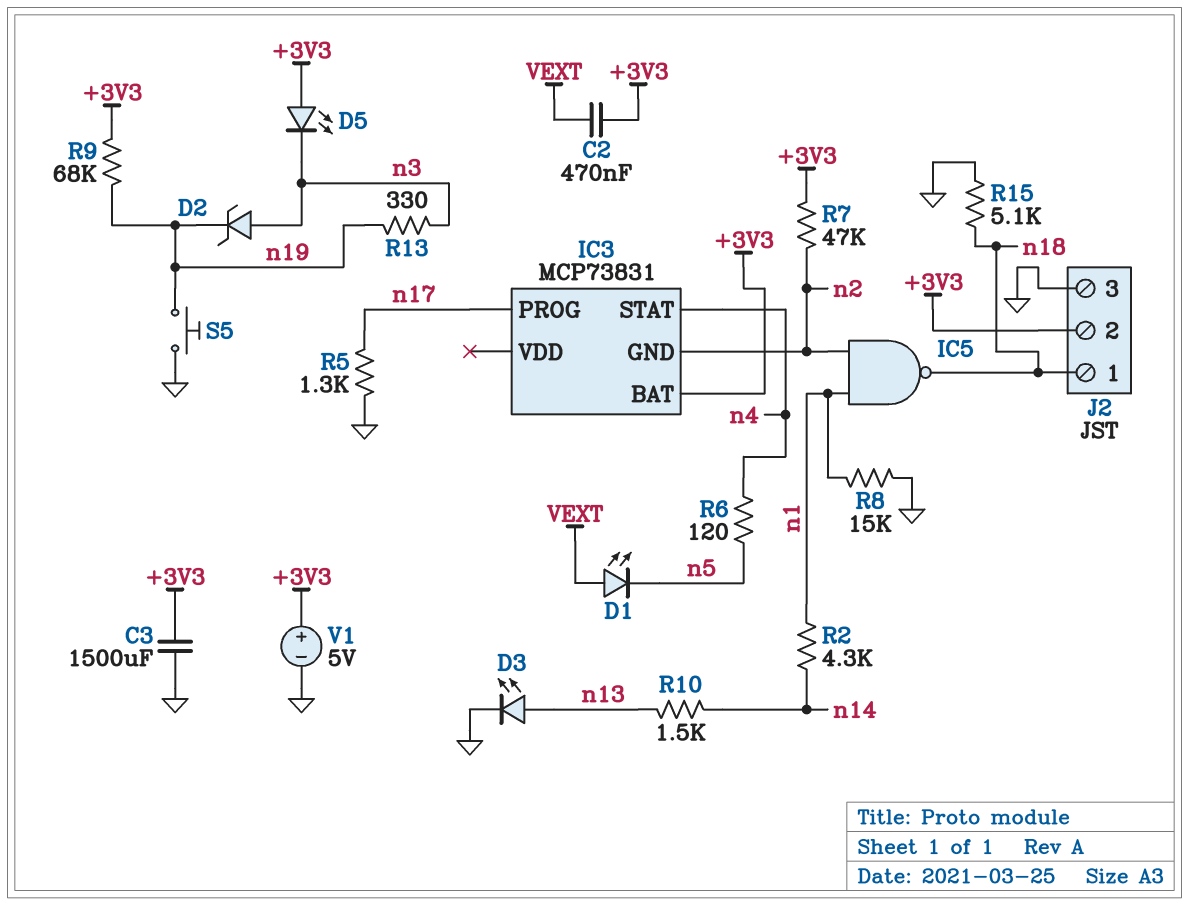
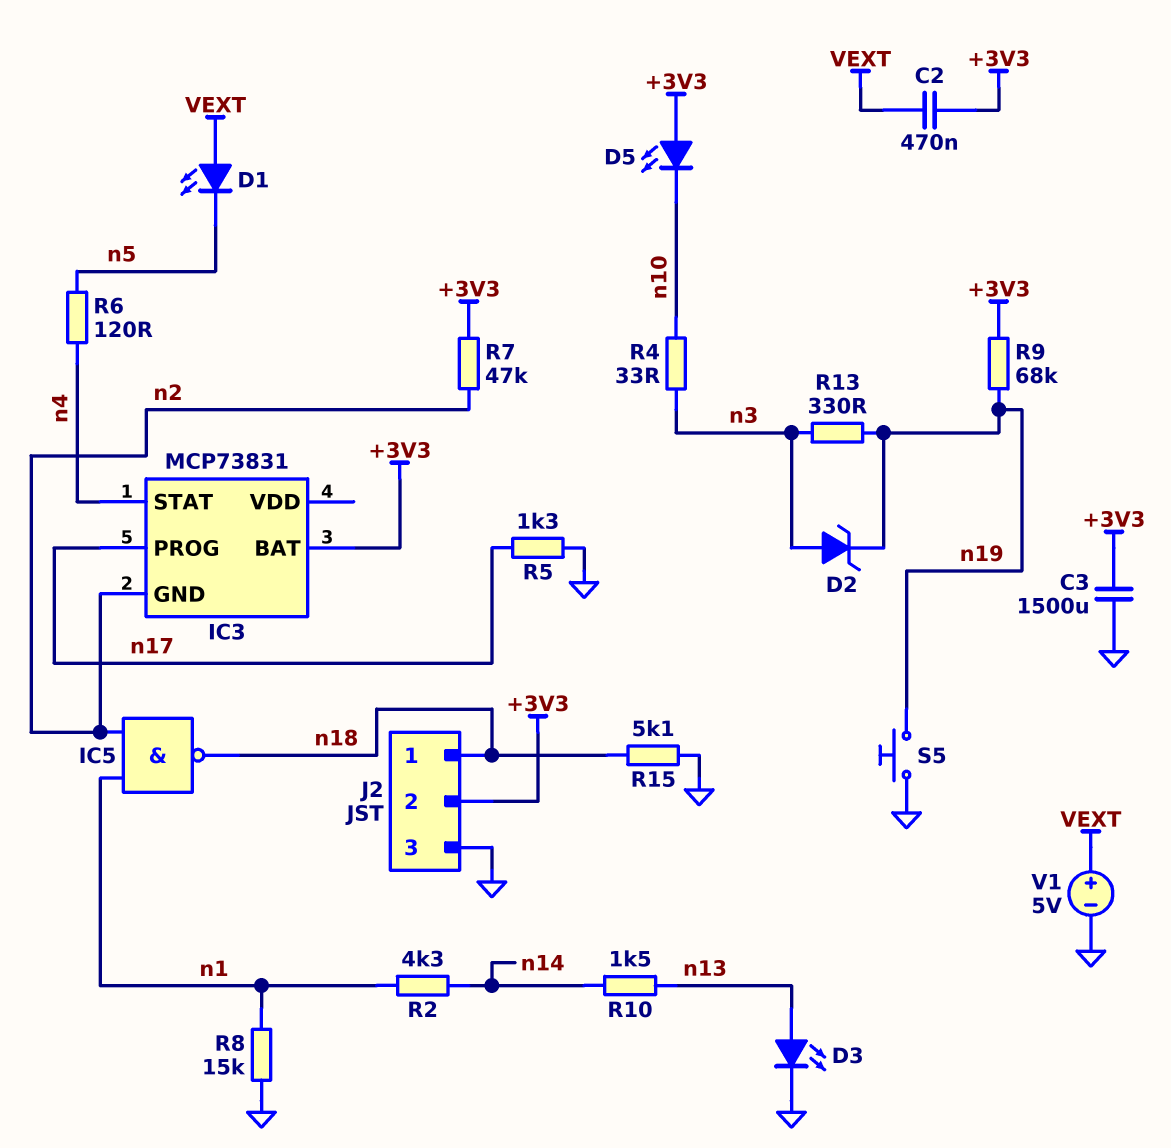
D5: LED (A +3V3, K n3) -> LED (A +3V3, K n10)
R4: none -> 33 (n3, n10)
V1: 5V (plus +3V3, minus GND) -> 5V (plus VEXT, minus GND)

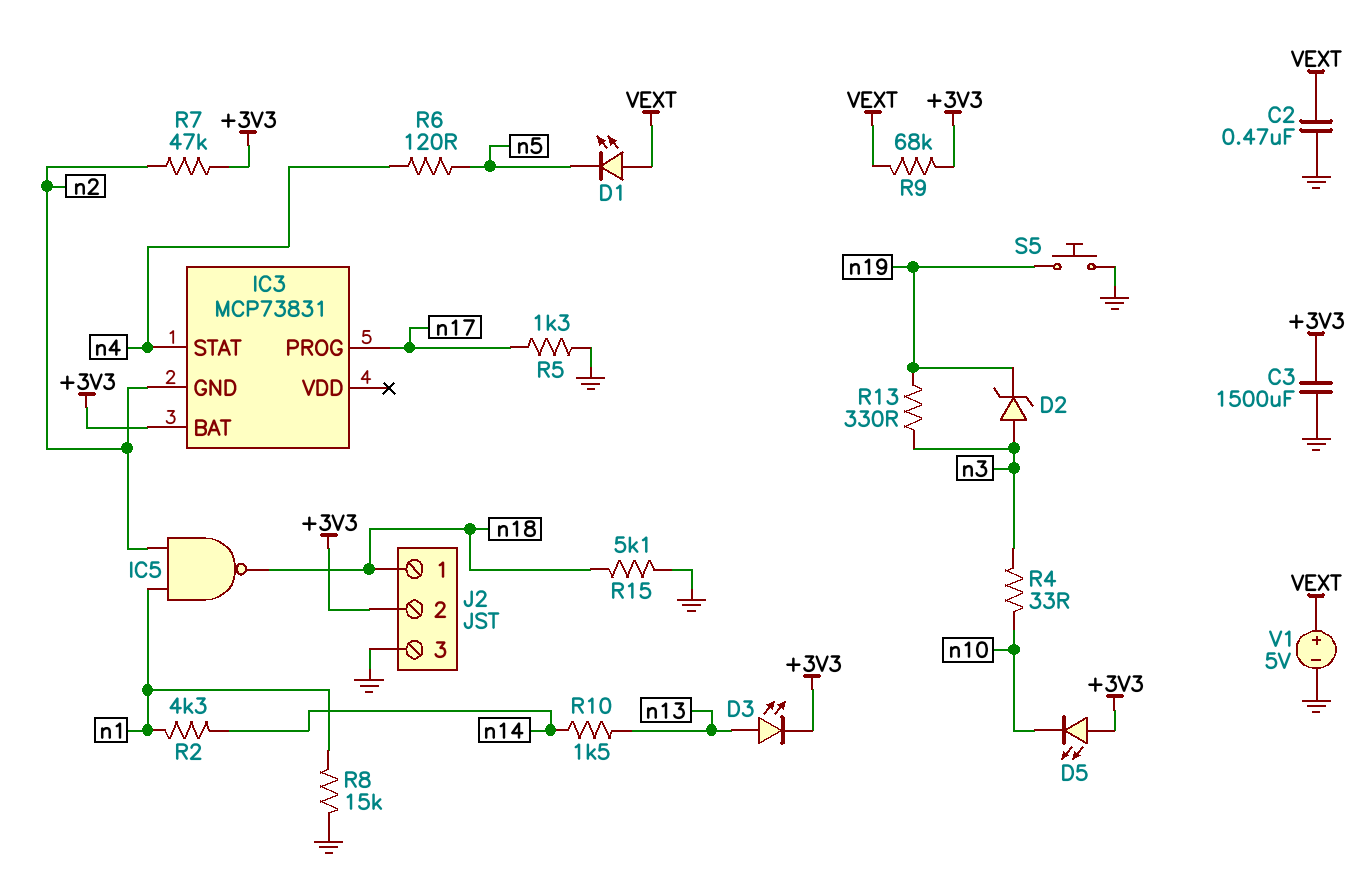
C2: 470nF (+3V3, VEXT) -> 470nF (GND, VEXT)
D3: LED (A n13, K GND) -> LED (A n13, K +3V3)
R9: 68k (+3V3, n19) -> 68k (+3V3, VEXT)

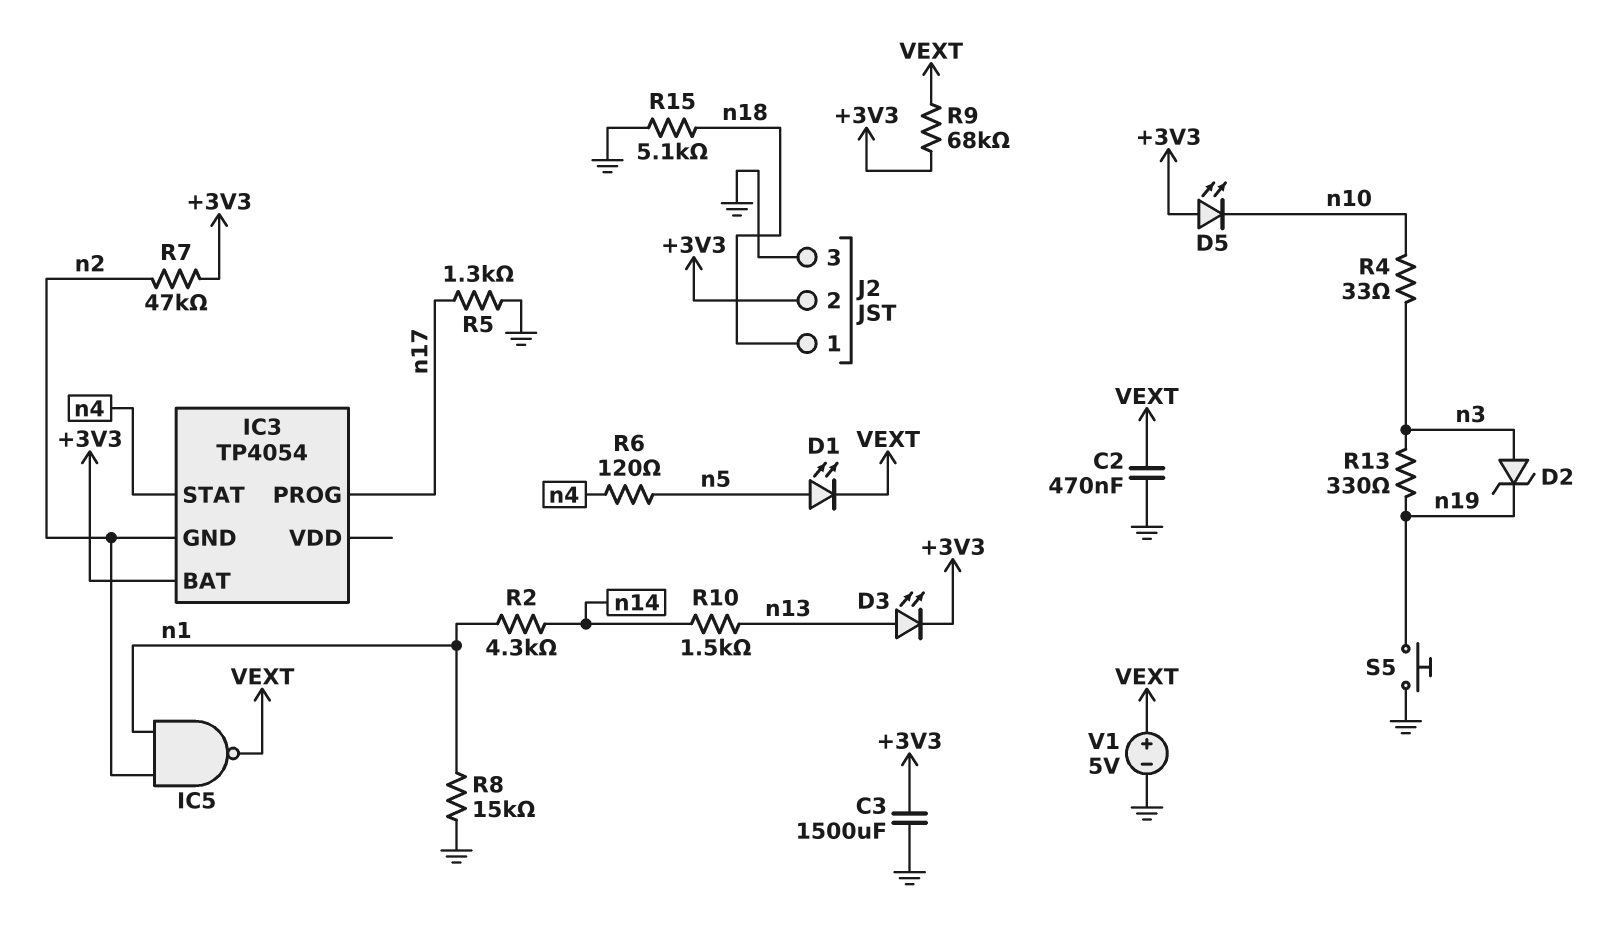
D1: LED (A VEXT, K n5) -> LED (A n5, K VEXT)
IC3: MCP73831 -> TP4054
IC5: NAND (in n1, in n2, out n18) -> NAND (in n1, in n2, out VEXT)

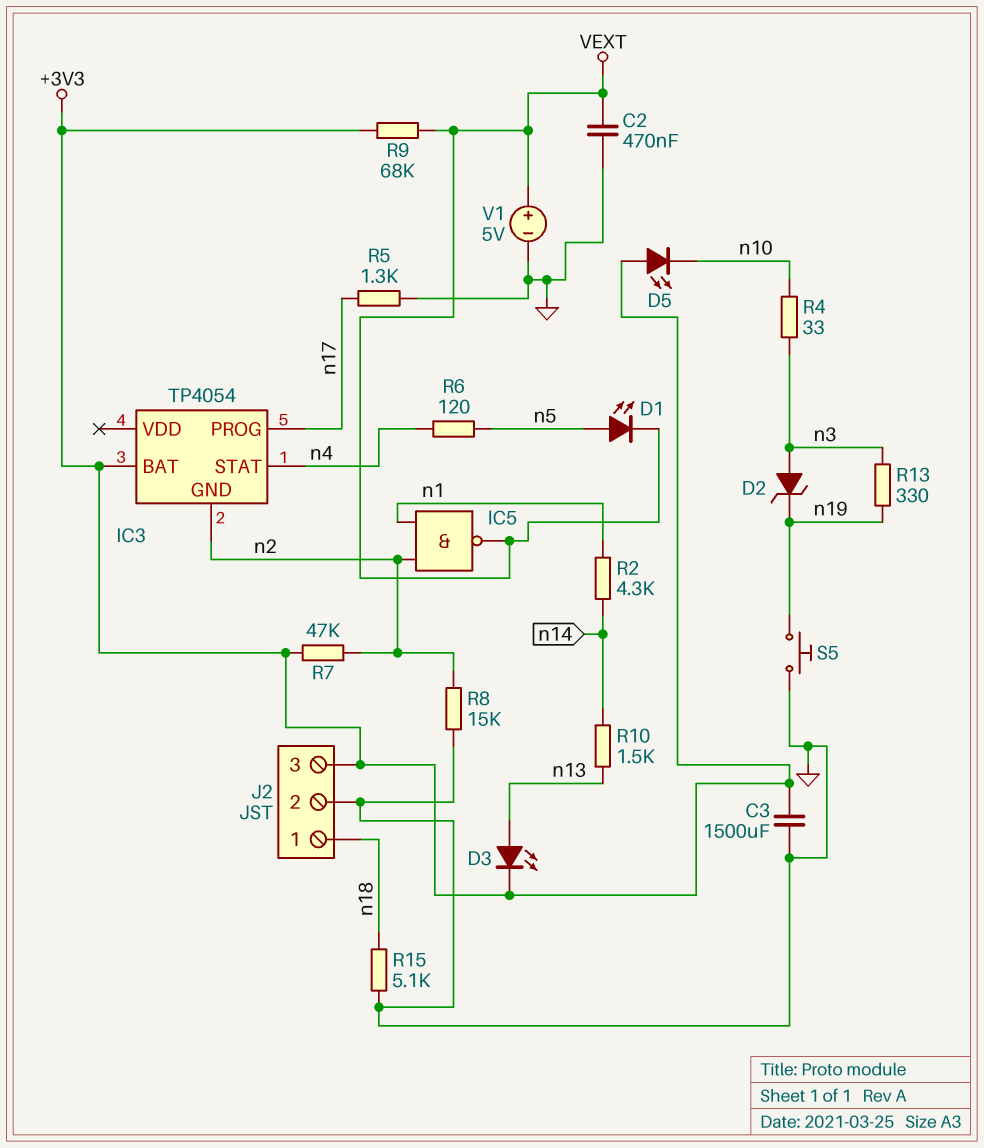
J2 pin 2: +3V3 -> GND
J2 pin 3: GND -> +3V3
R8: 15k (GND, n1) -> 15k (GND, n2)

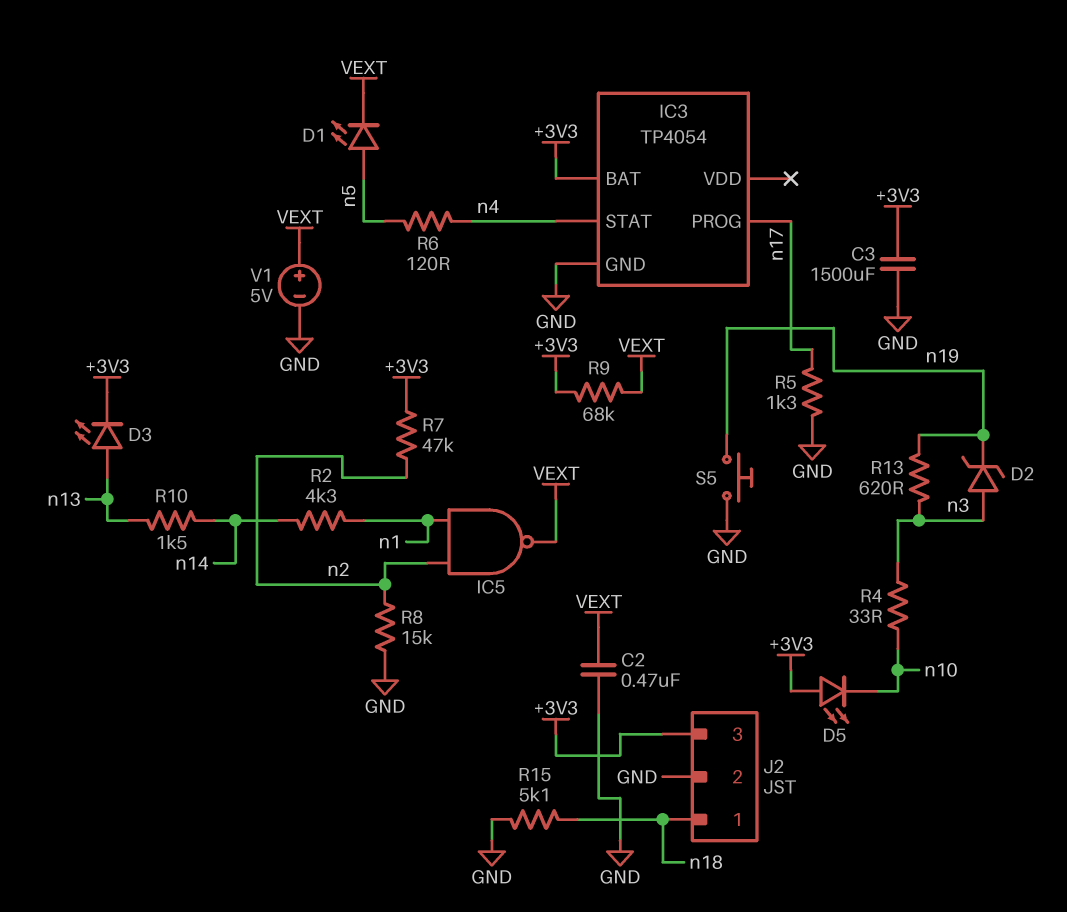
IC3 pin GND: n2 -> GND
R13: 330 (n3, n19) -> 620 (n3, n19)

